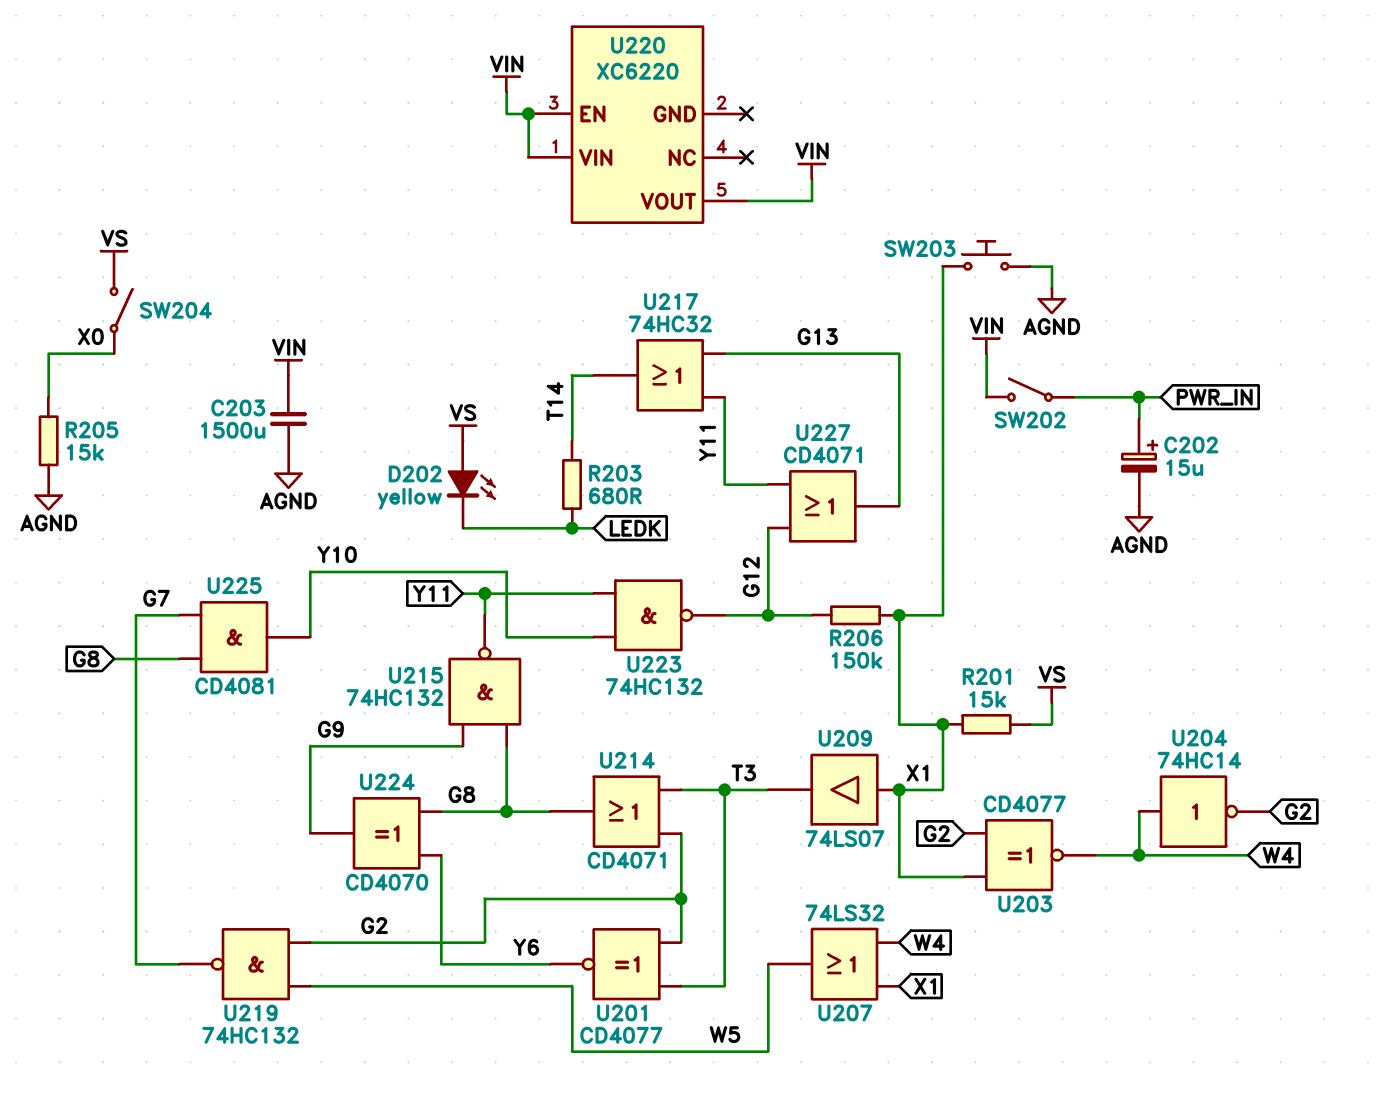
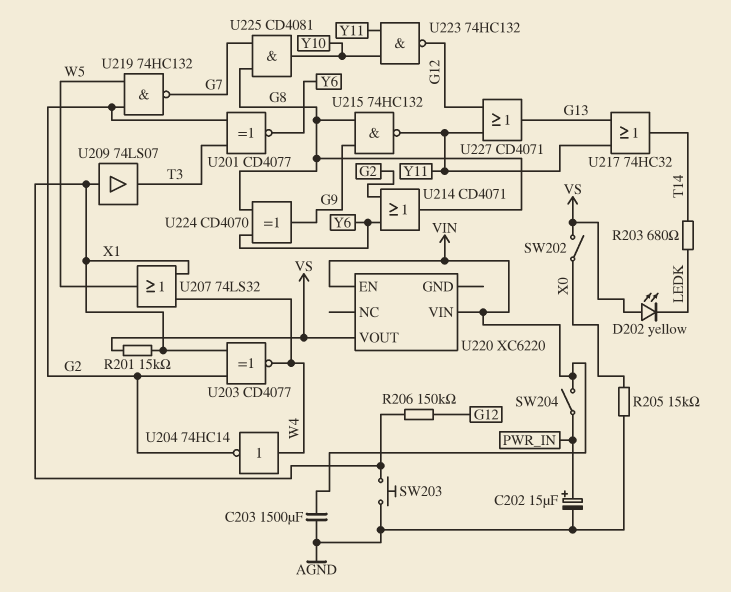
SW202: switch (PWR_IN, VIN) -> switch (VS, X0)
SW204: switch (VS, X0) -> switch (PWR_IN, VIN)
U214: OR CD4071 (in G2, in T3, out G8) -> OR CD4071 (in G2, in Y6, out G8)
U220 pin VOUT: VIN -> VS

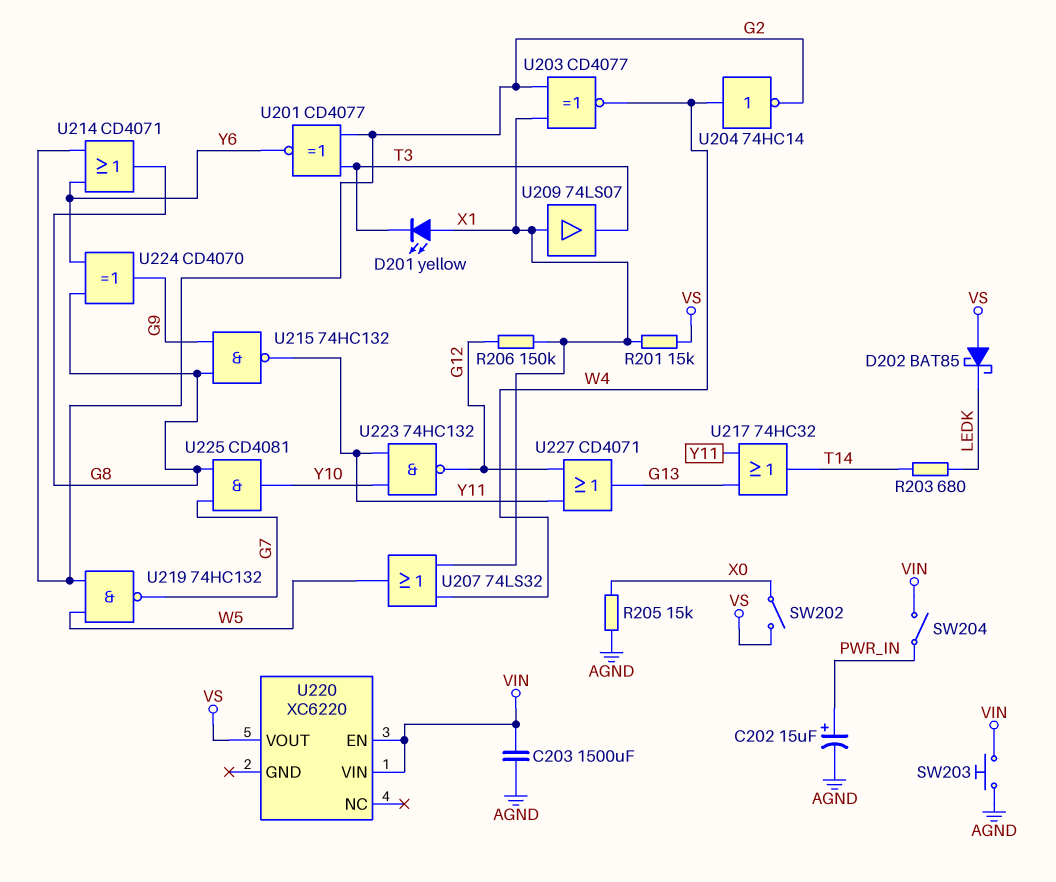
D201: none -> LED yellow (A X1, K T3)
D202: LED yellow (A VS, K LEDK) -> schottky BAT85 (A VS, K LEDK)
SW203: button (AGND, X1) -> button (AGND, VIN)

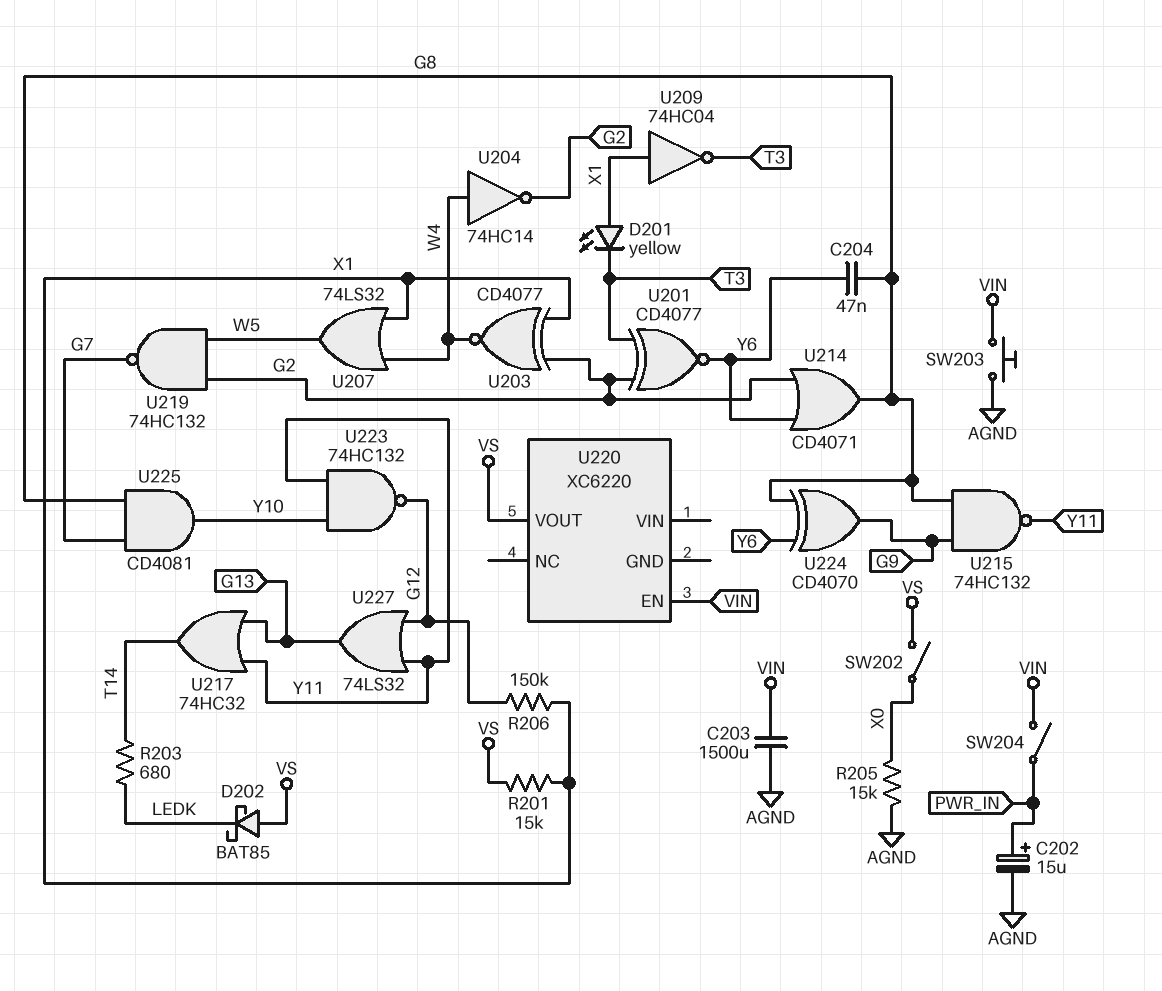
C204: none -> 47nF (G8, Y6)
U209: buffer 74LS07 (in X1, out T3) -> NOT 74HC04 (in X1, out T3)
U220 pin VIN: VIN -> none
U227: OR CD4071 (in G12, in Y11, out G13) -> OR 74LS32 (in G12, in Y11, out G13)

